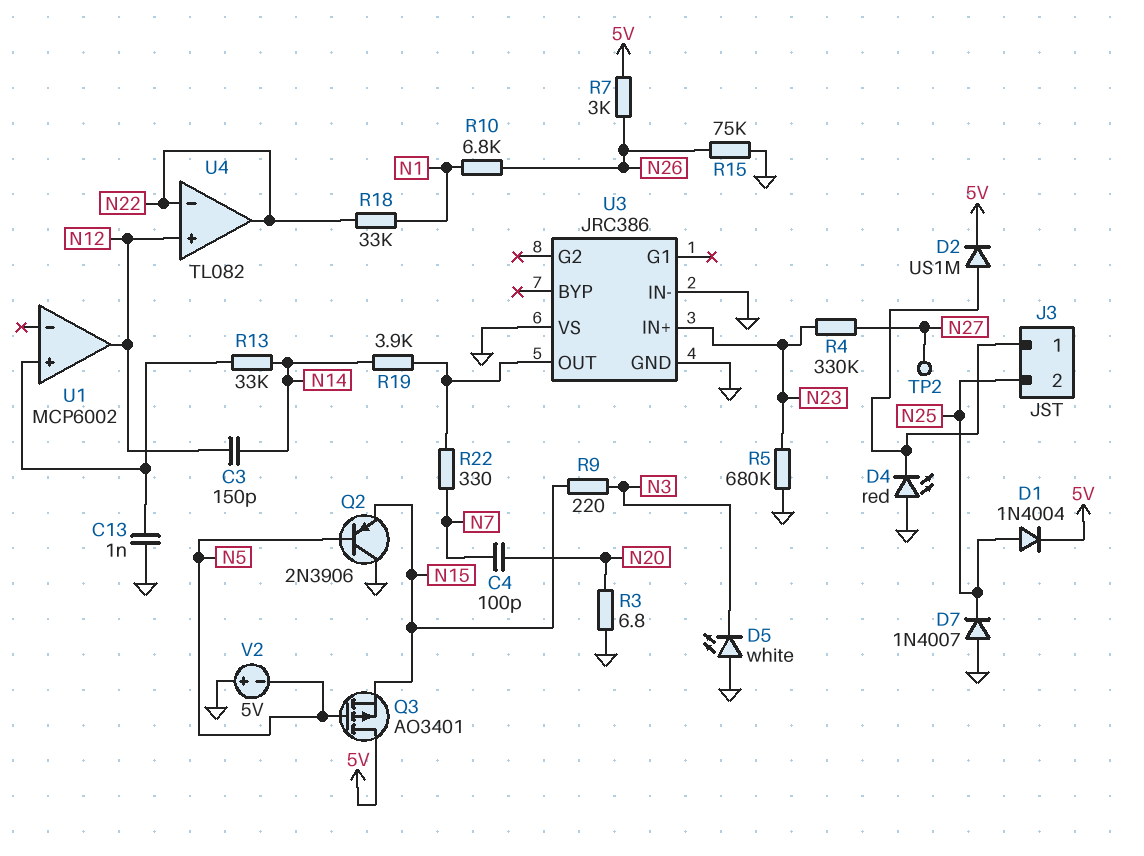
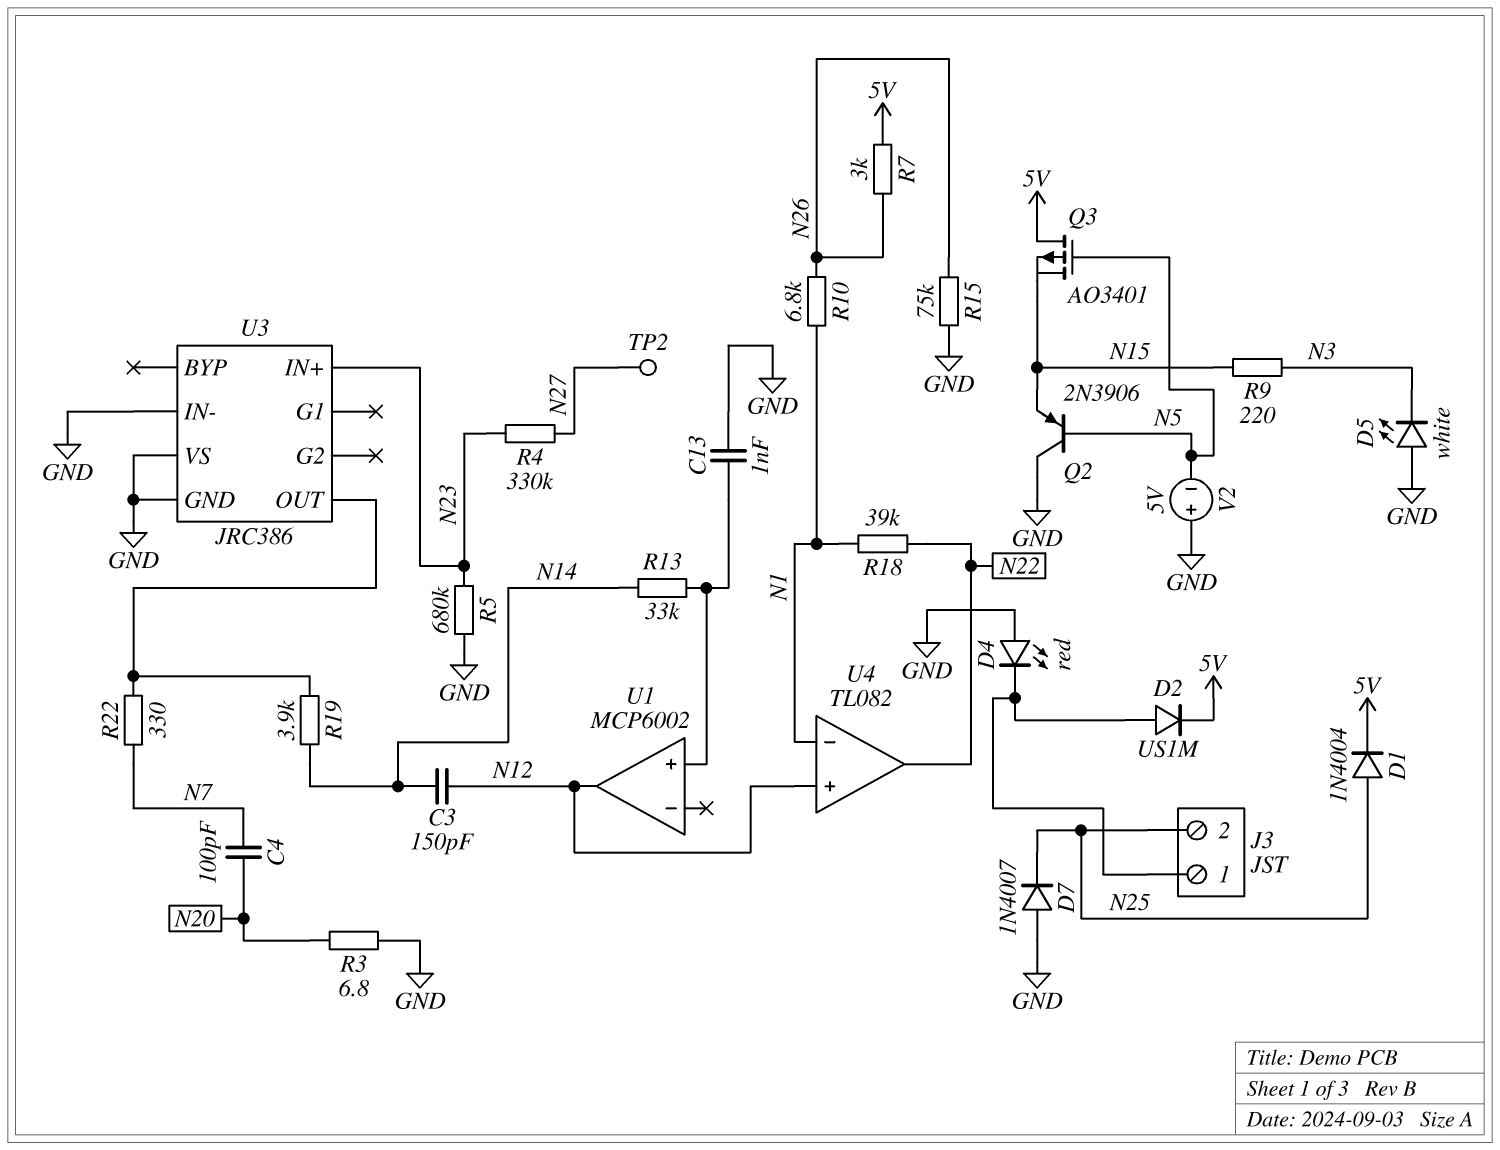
R18: 33k (N1, N22) -> 39k (N1, N22)
U4 pin in-: N22 -> N1

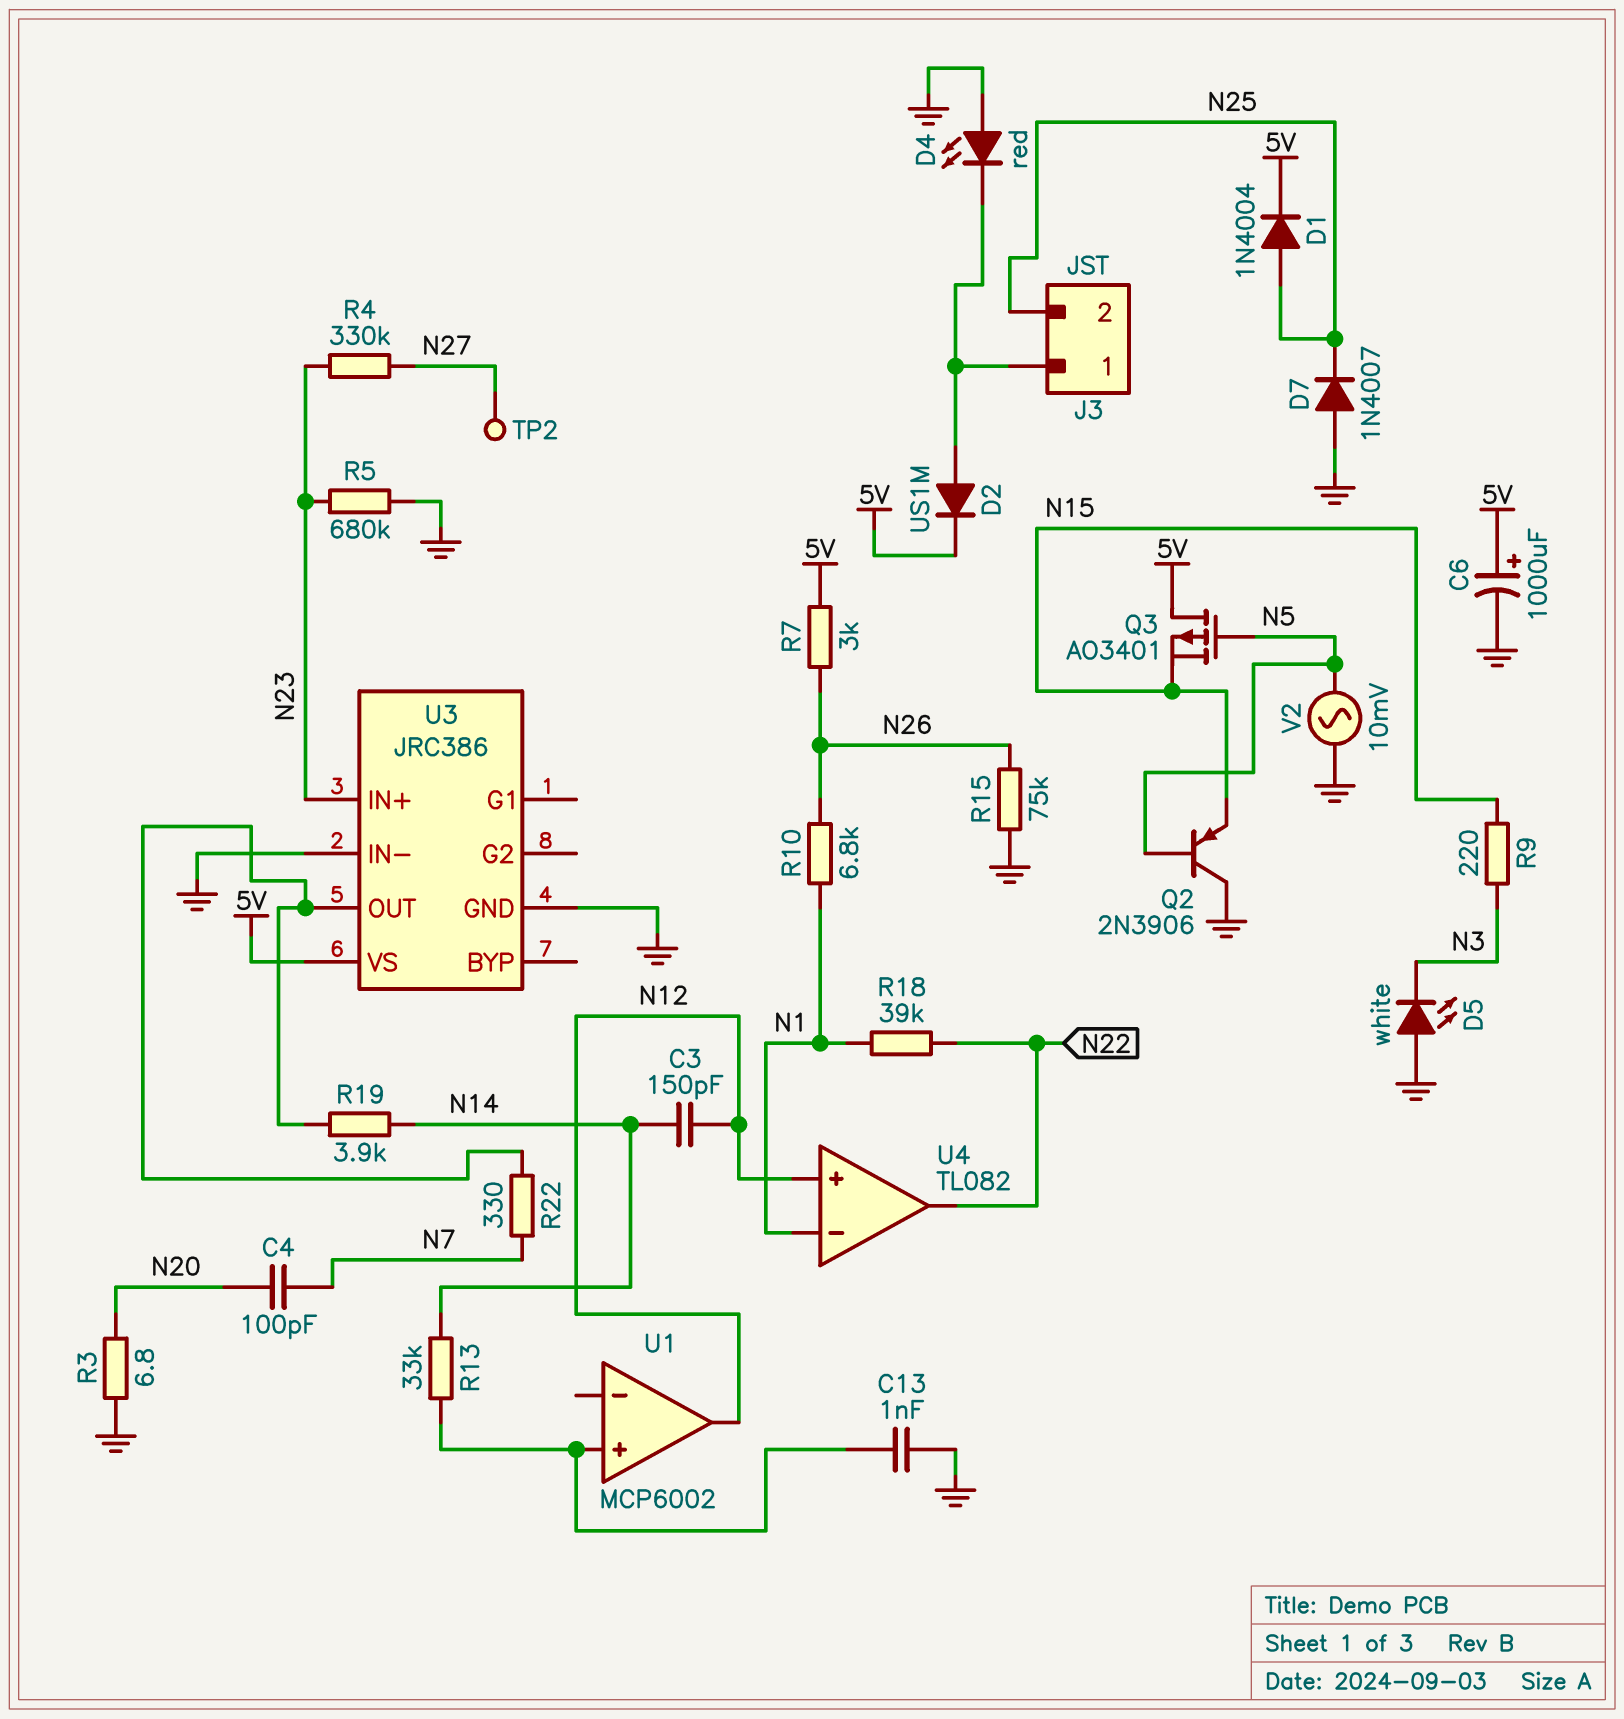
C6: none -> 1000uF (plus 5V, minus GND)
U3 pin VS: GND -> 5V
V2: 5V (plus GND, minus N5) -> AC 10mV (GND, N5)

